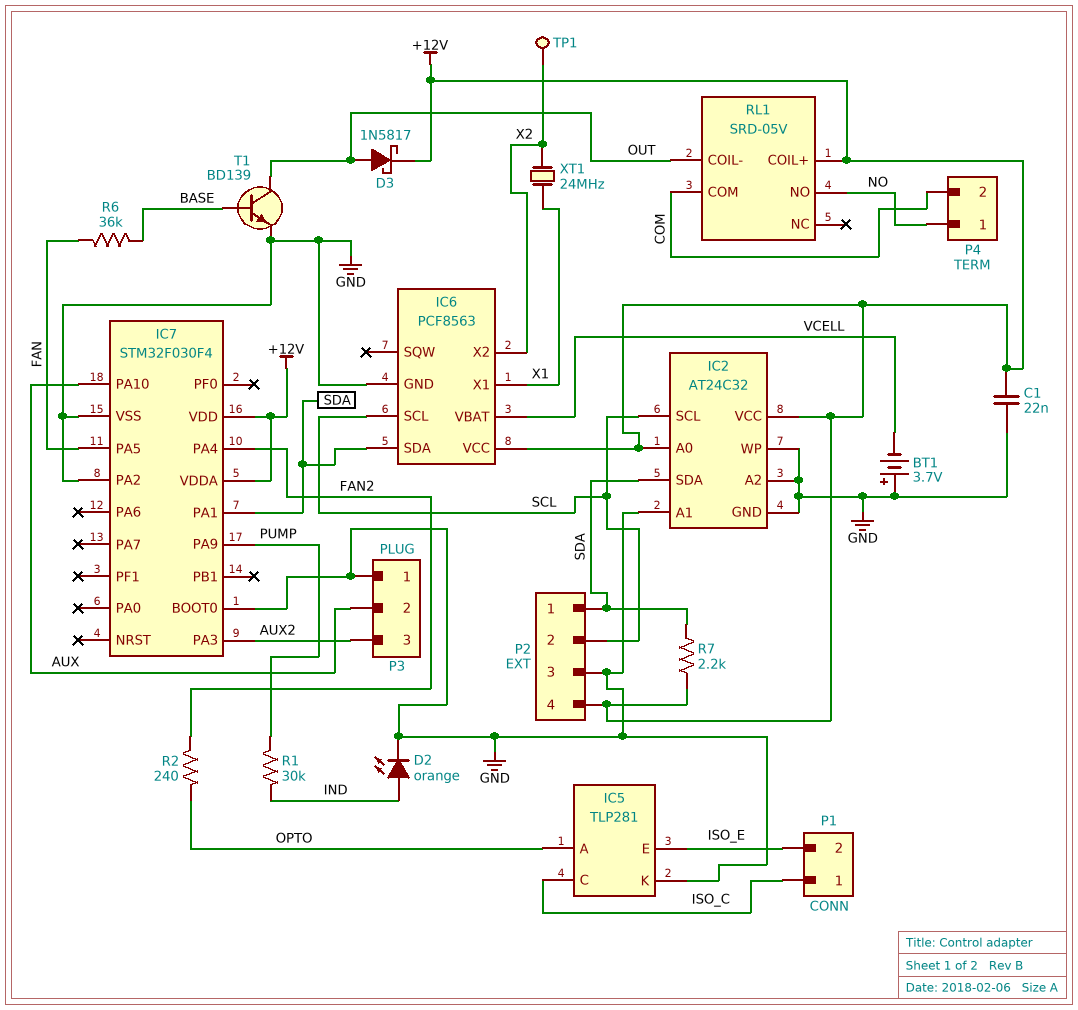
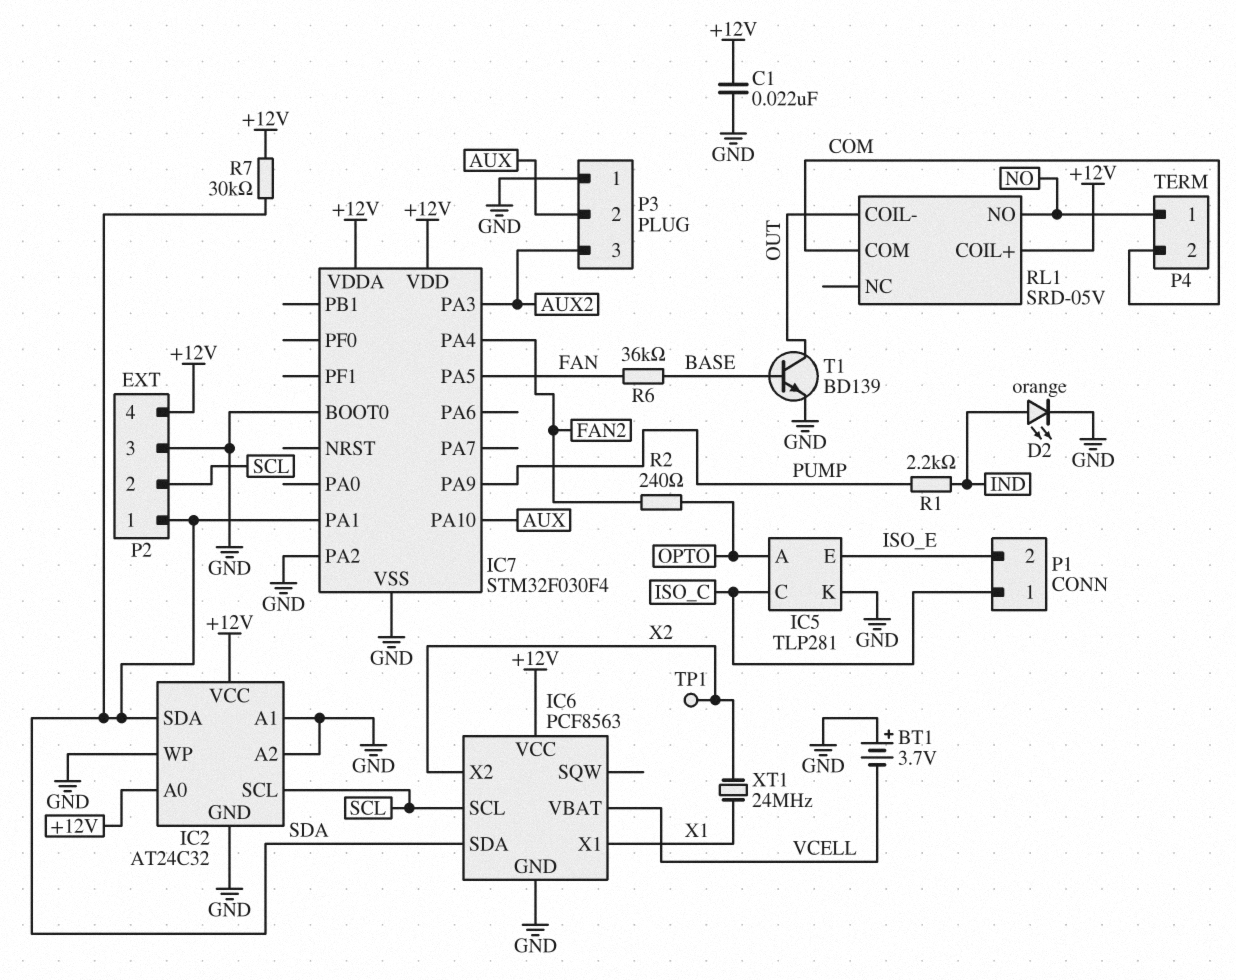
D3: schottky 1N5817 (A OUT, K +12V) -> none
R1: 30k (IND, PUMP) -> 2.2k (IND, PUMP)
R7: 2.2k (+12V, SDA) -> 30k (+12V, SDA)

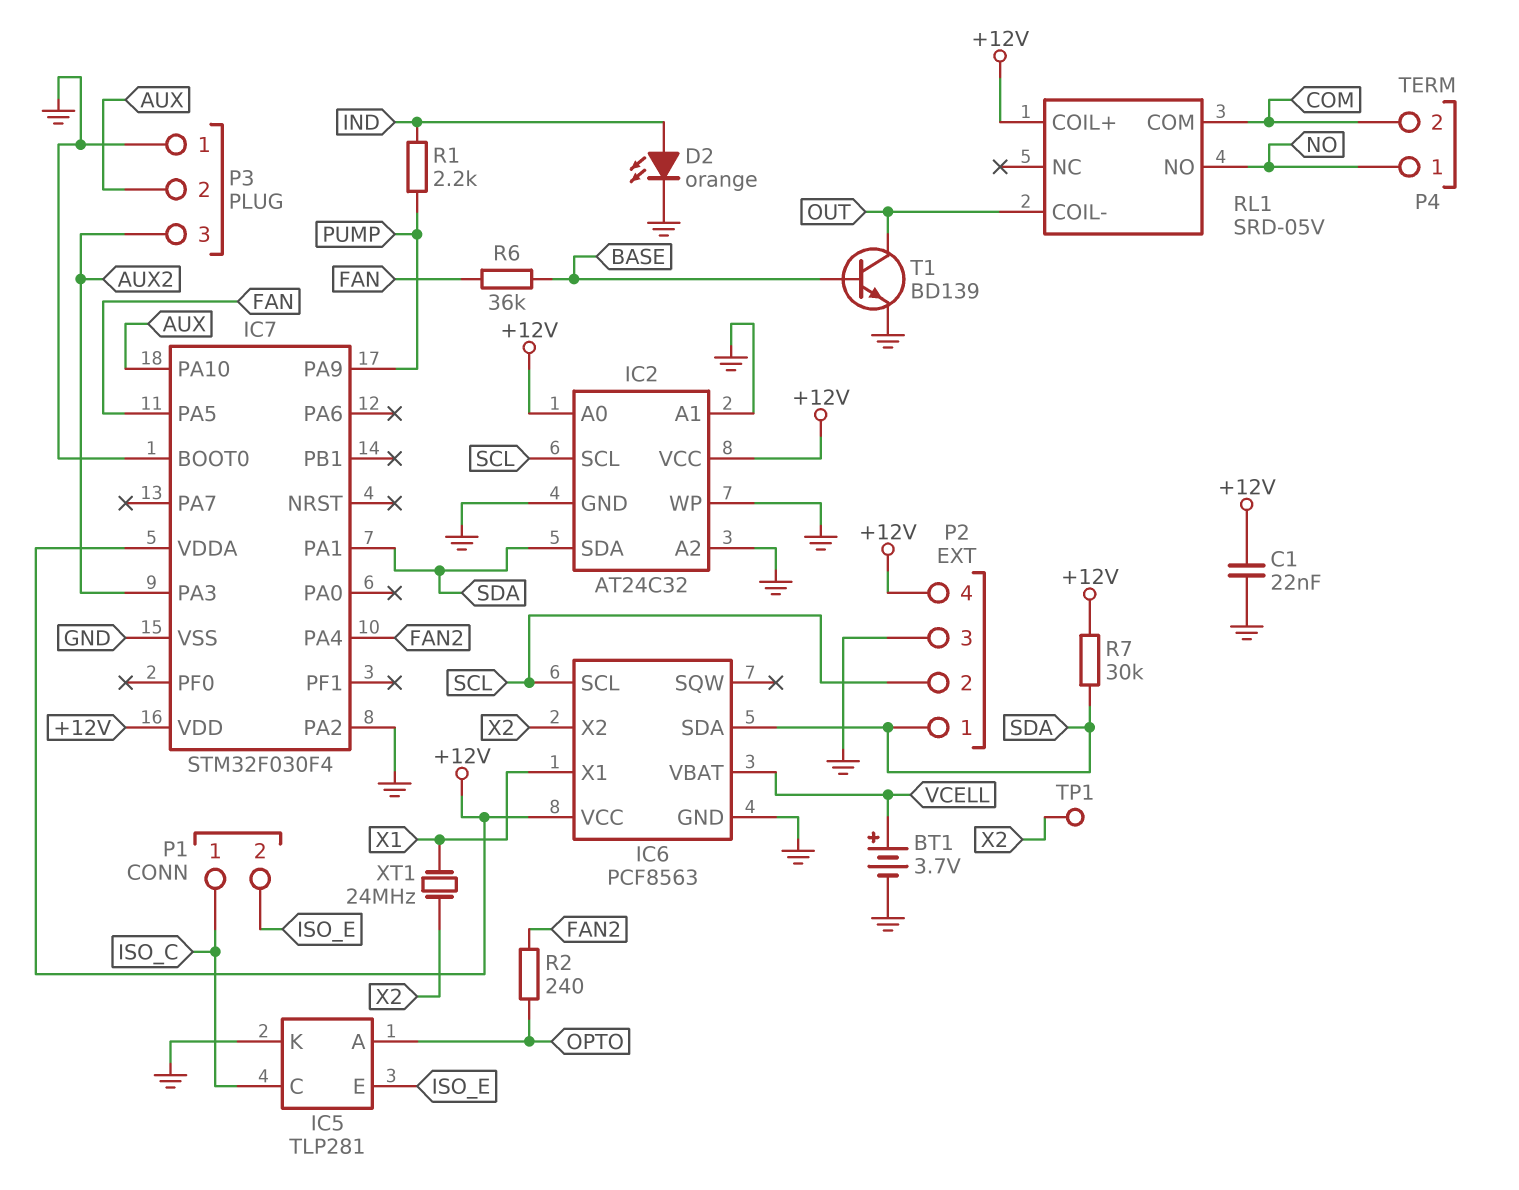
BT1: 3.7V (plus GND, minus VCELL) -> 3.7V (plus VCELL, minus GND)

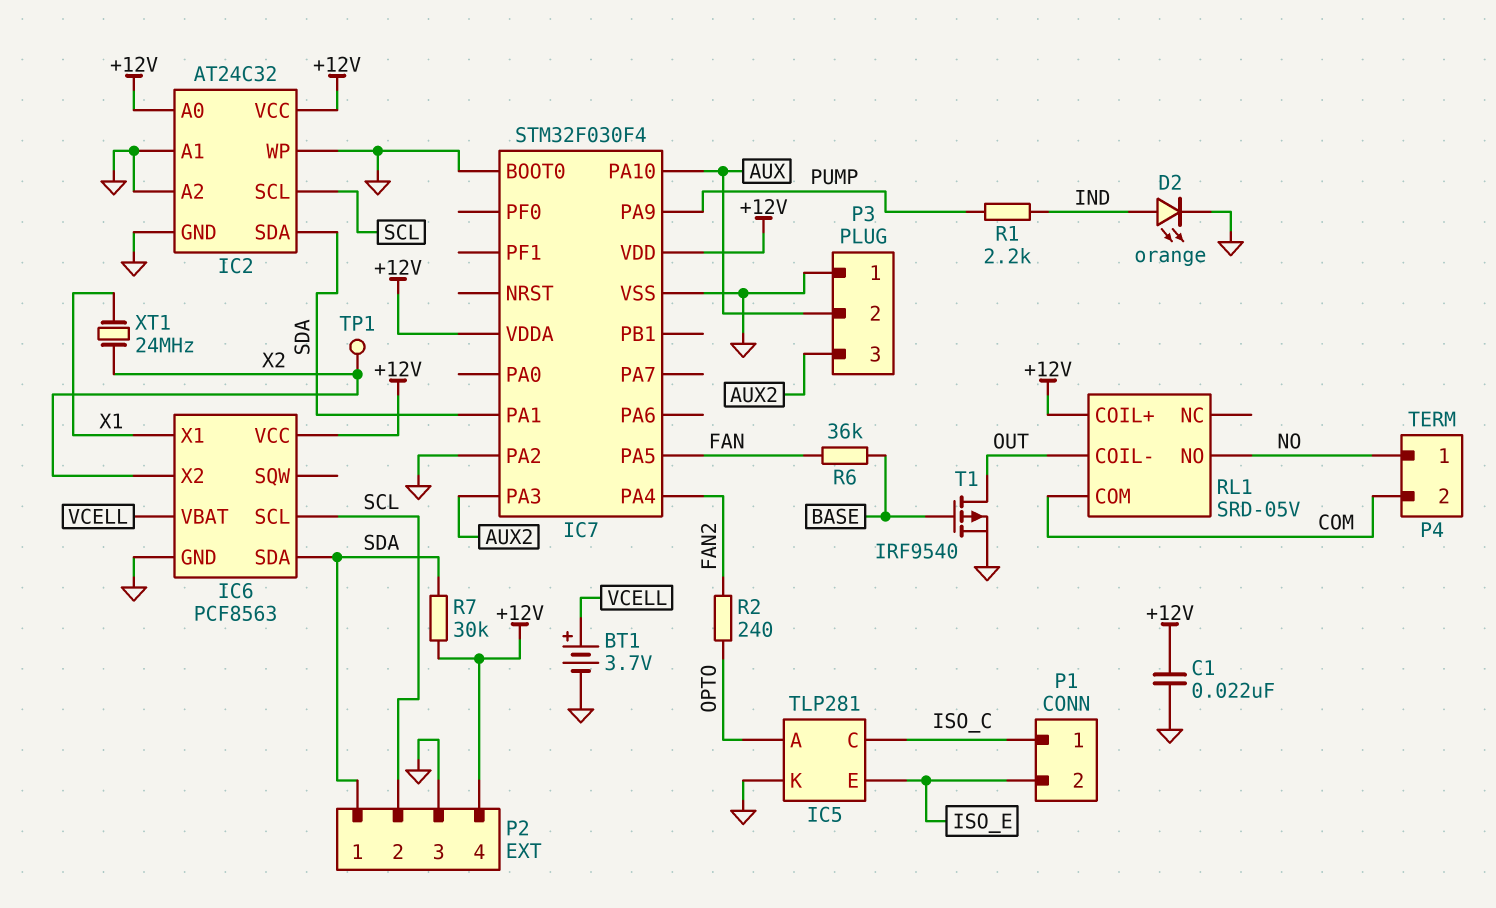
T1: NPN BD139 (B BASE, C OUT, E GND) -> PMOS IRF9540 (G BASE, D OUT, S GND)

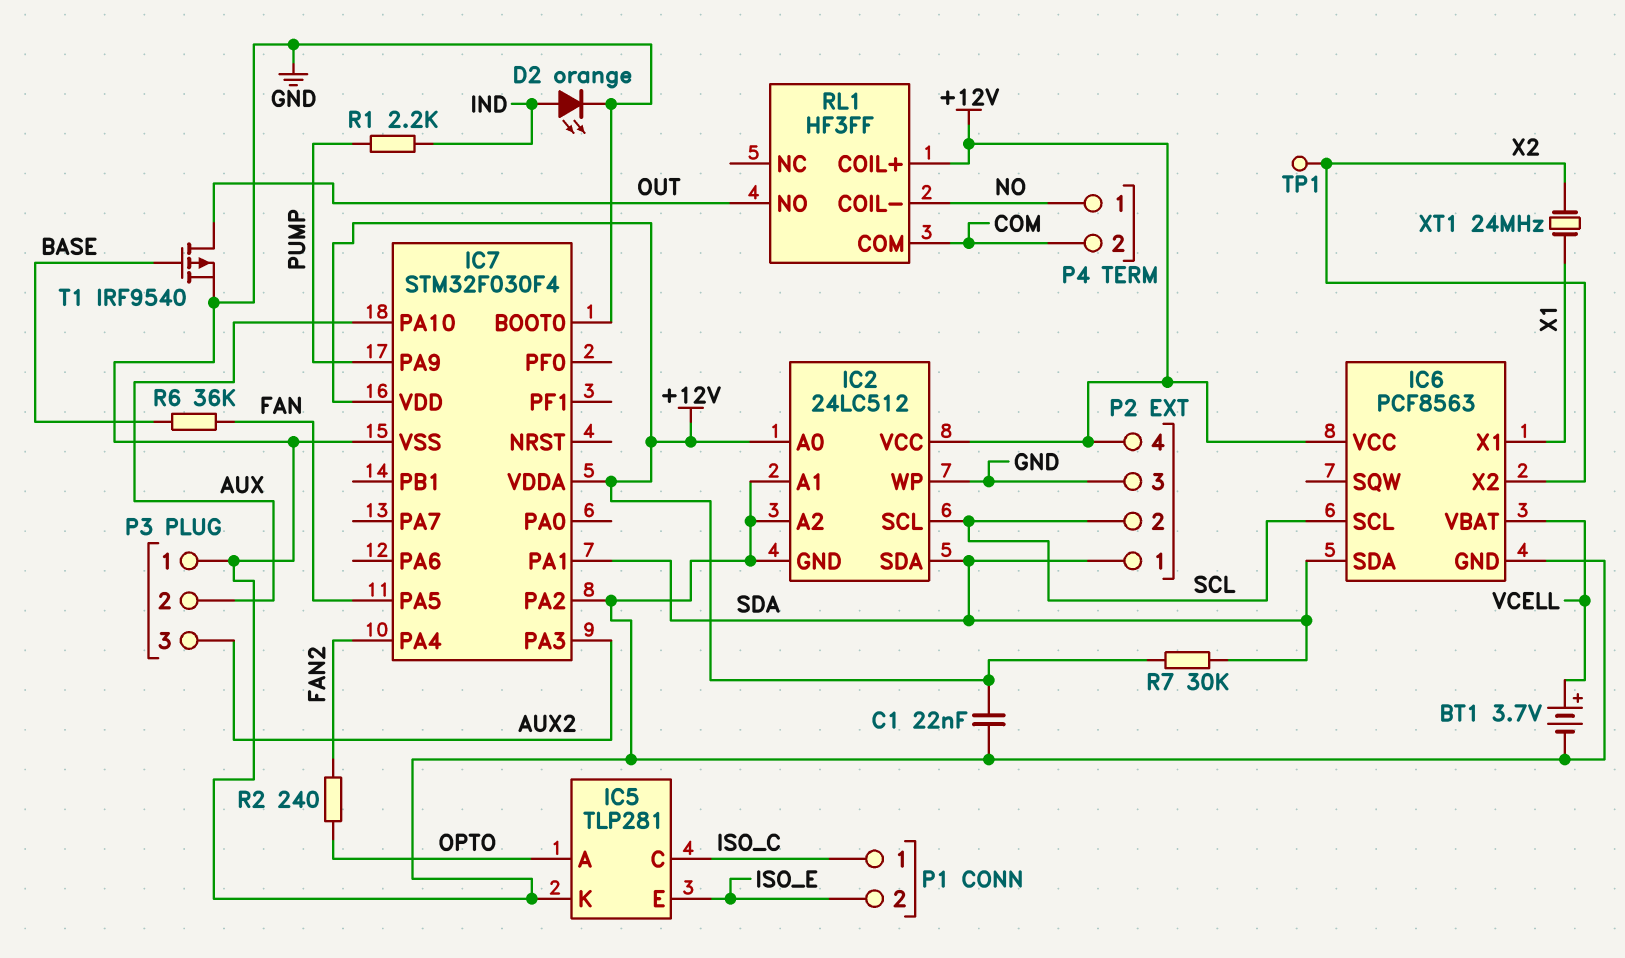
IC2: AT24C32 -> 24LC512
RL1: SRD-05V -> HF3FF
RL1 pin COIL-: OUT -> NO
RL1 pin NO: NO -> OUT

